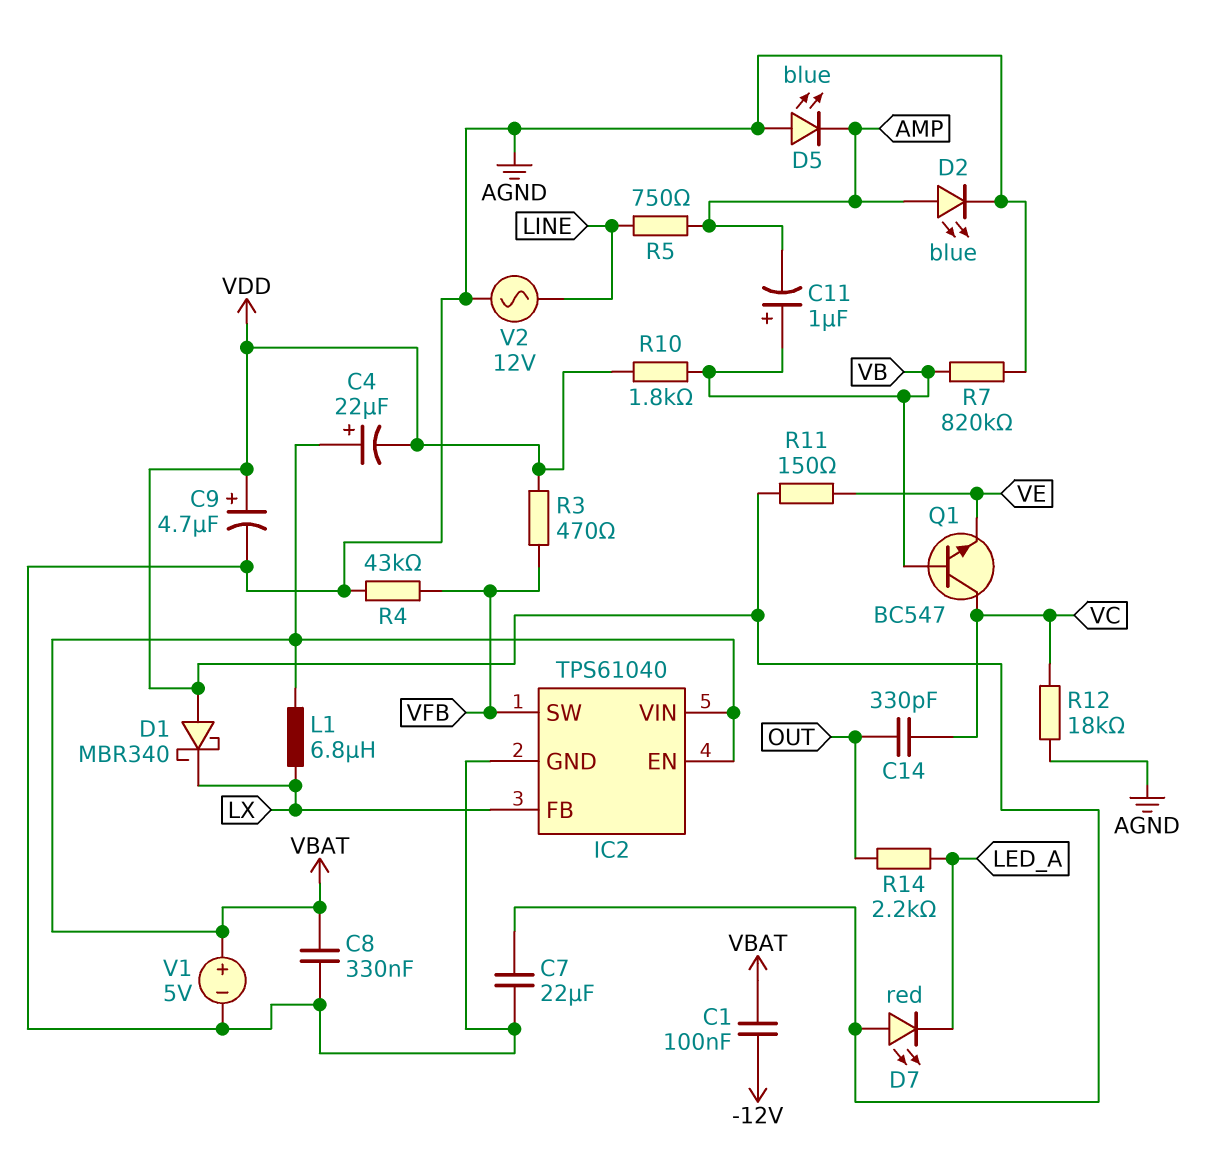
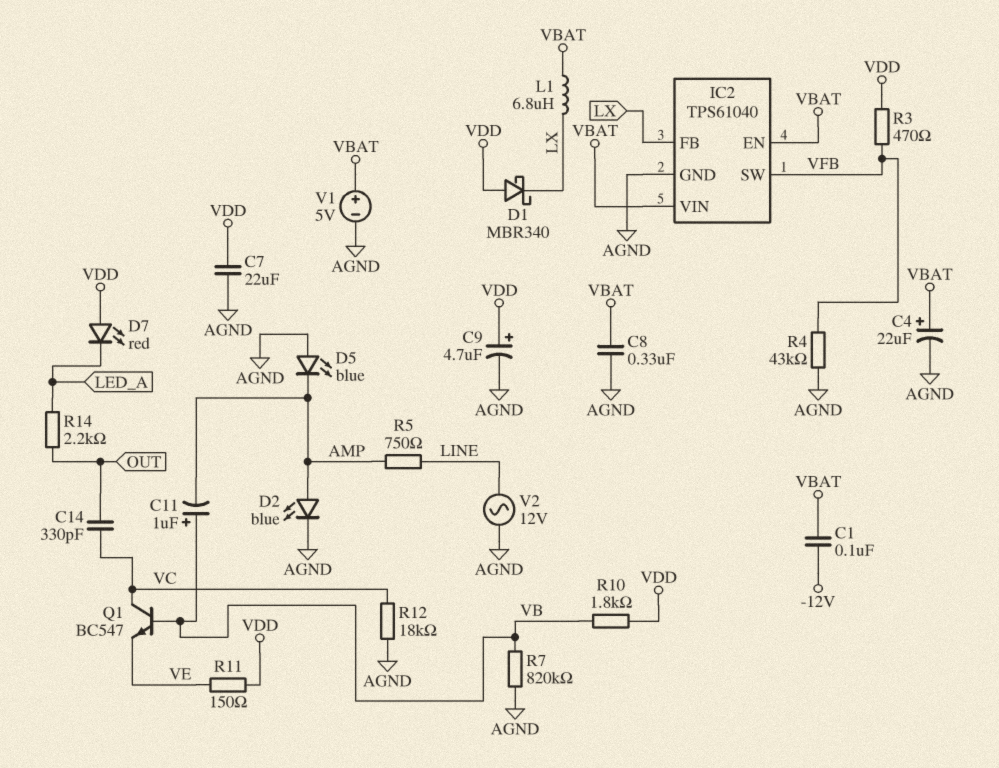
C4: 22uF (plus VBAT, minus VDD) -> 22uF (plus VBAT, minus AGND)

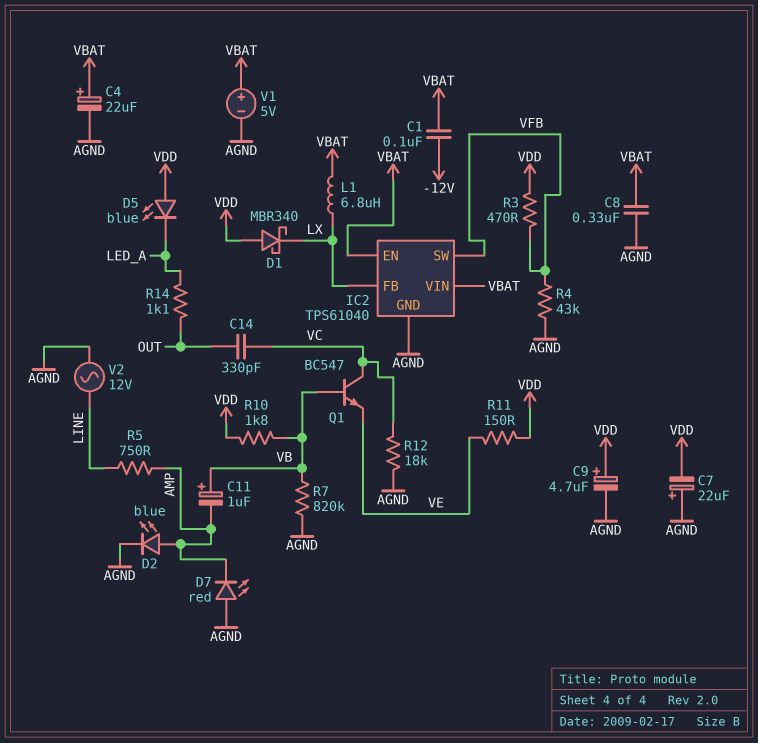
C7: 22uF (AGND, VDD) -> 22uF (plus AGND, minus VDD)
D5: LED blue (A AGND, K AMP) -> LED blue (A VDD, K LED_A)
D7: LED red (A VDD, K LED_A) -> LED red (A AGND, K AMP)
R14: 2.2k (LED_A, OUT) -> 1.1k (LED_A, OUT)

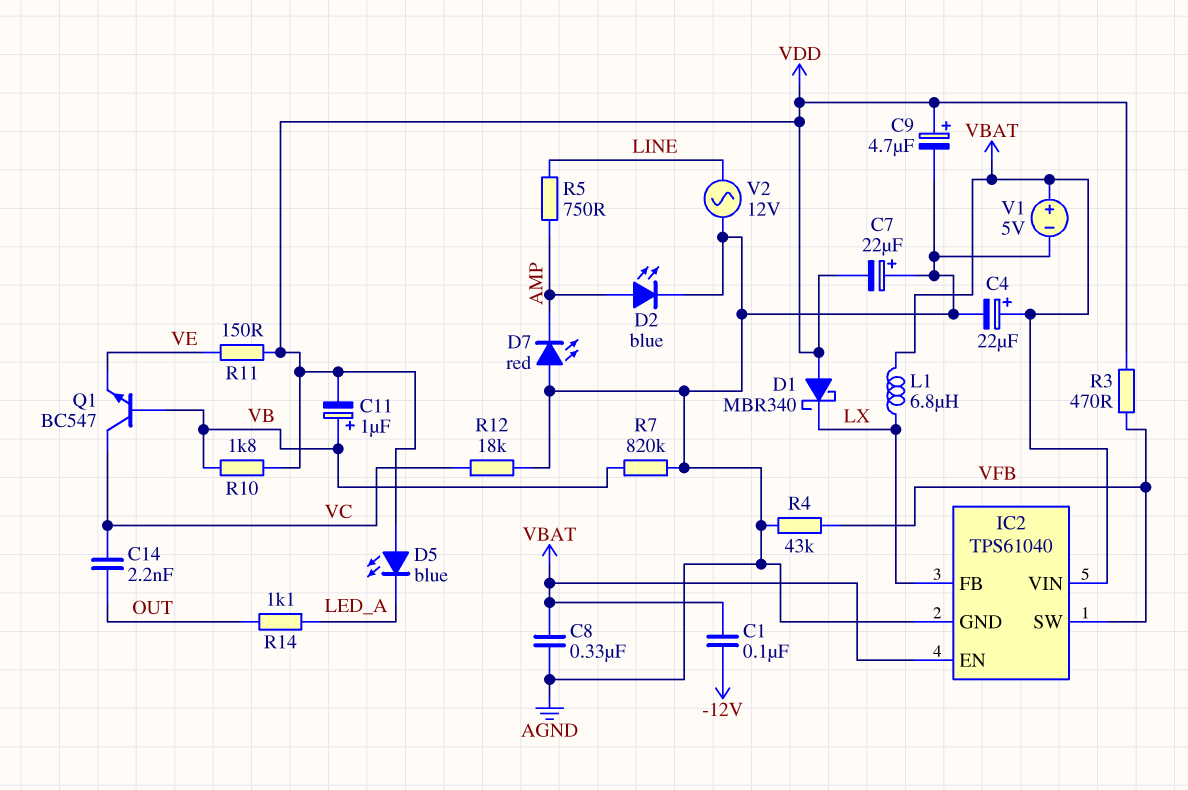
C11: 1uF (plus VB, minus AMP) -> 1uF (plus VB, minus VDD)
C14: 330pF (OUT, VC) -> 2.2nF (OUT, VC)

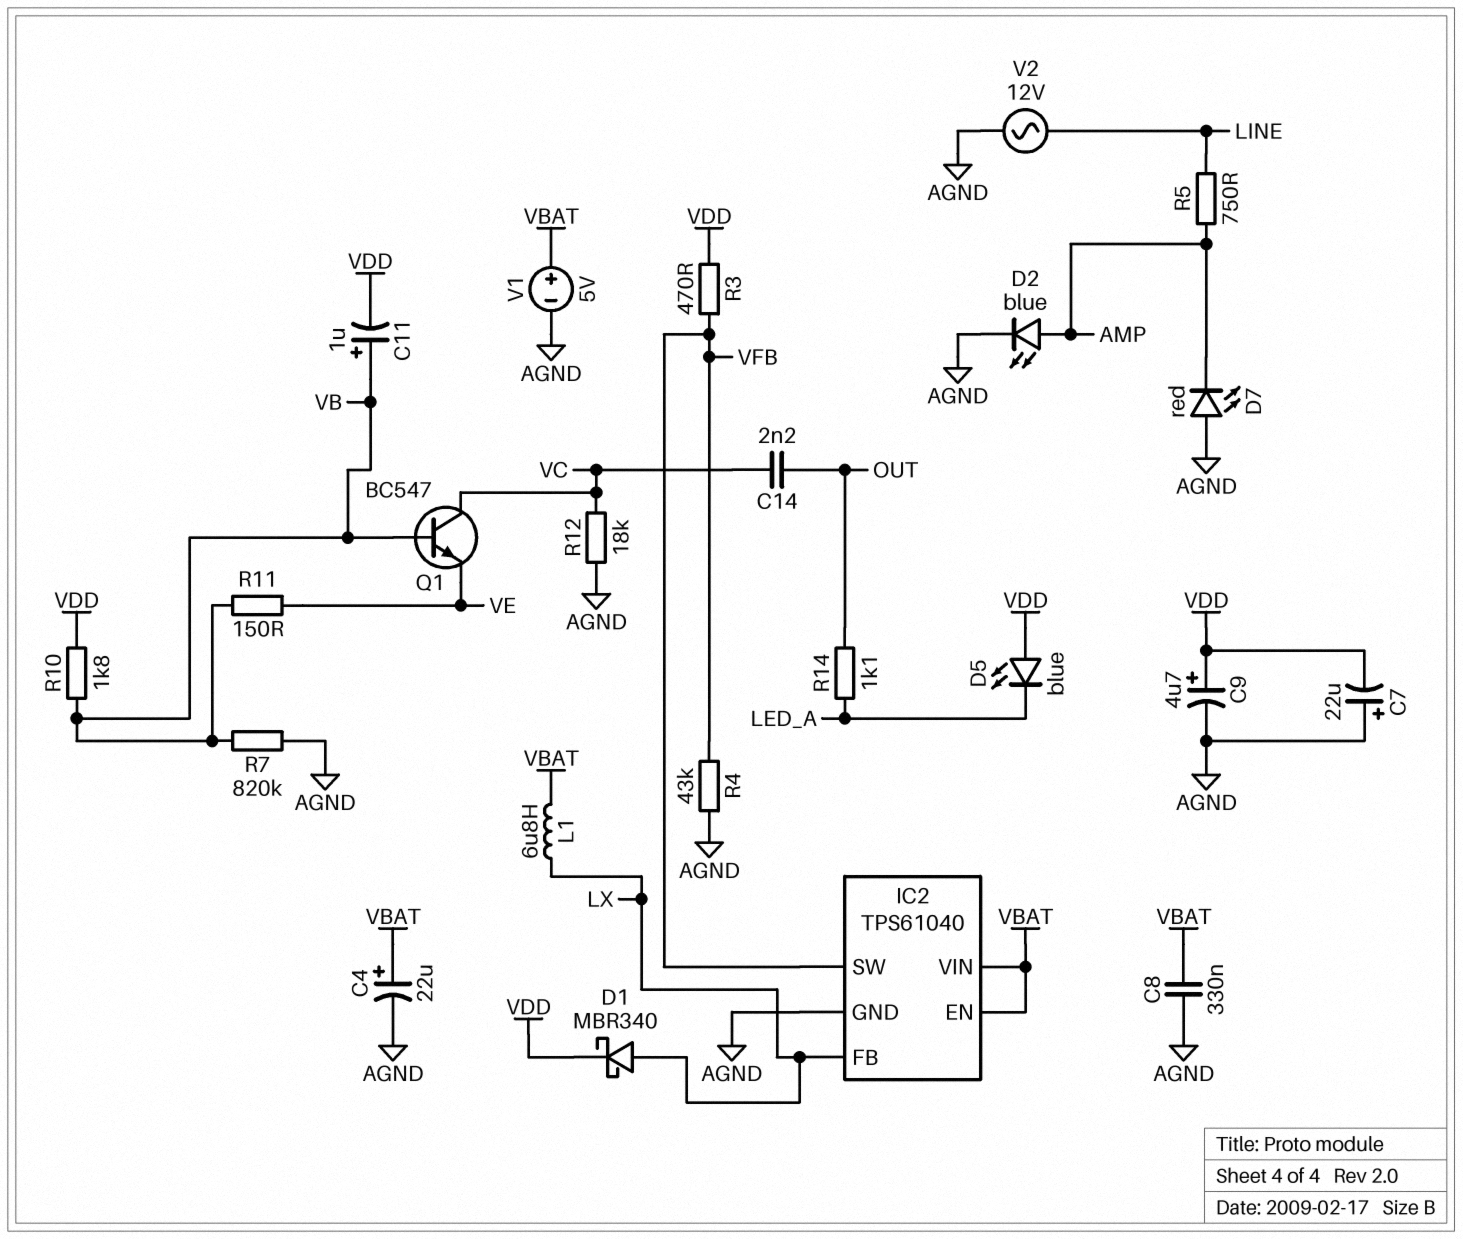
C1: 100nF (-12V, VBAT) -> none
D1: schottky MBR340 (A VDD, K LX) -> schottky MBR340 (A LX, K VDD)
R11: 150 (VDD, VE) -> 150 (VB, VE)

